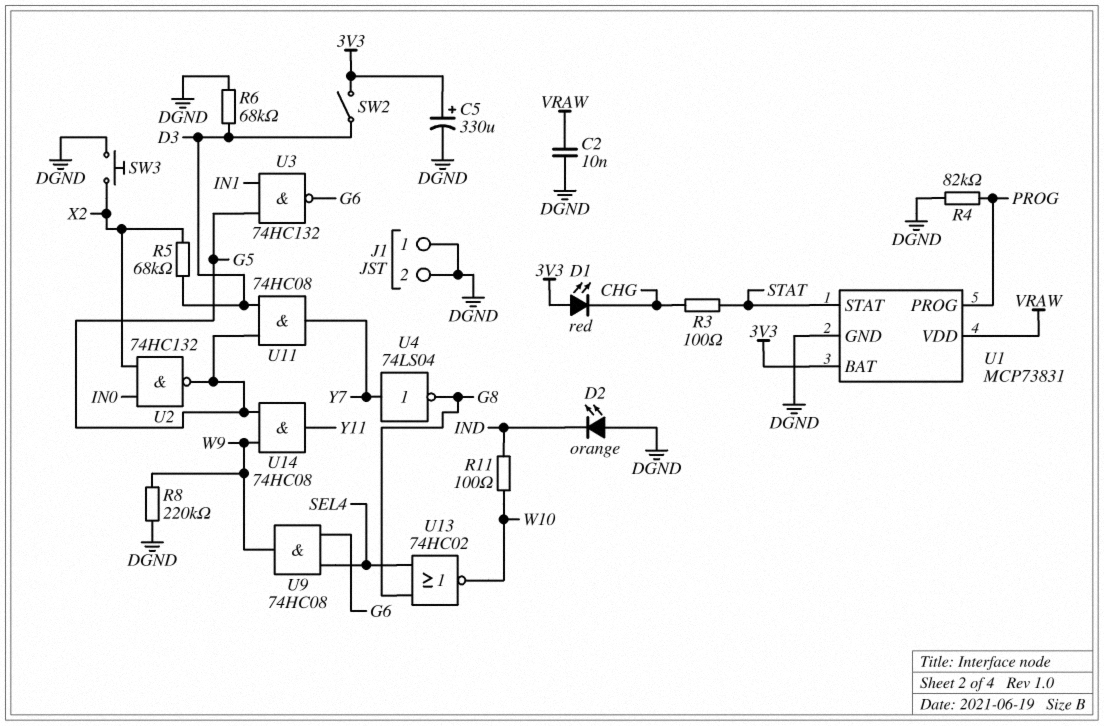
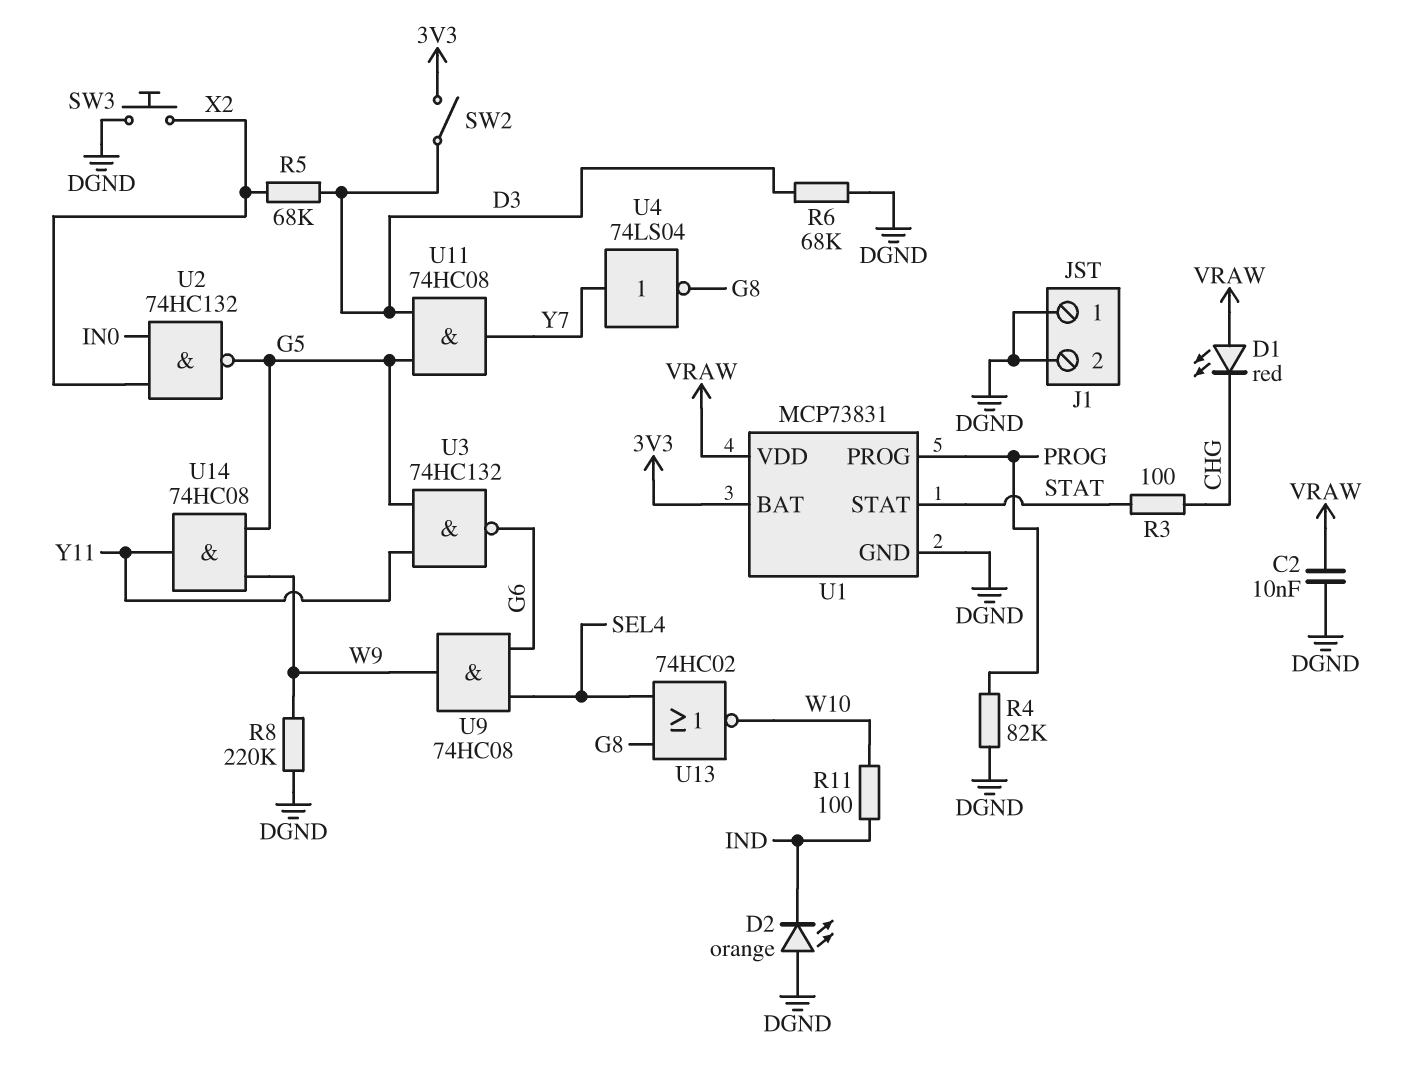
C5: 330uF (plus 3V3, minus DGND) -> none
D1: LED red (A 3V3, K CHG) -> LED red (A VRAW, K CHG)
U3: NAND 74HC132 (in G5, in IN1, out G6) -> NAND 74HC132 (in G5, in Y11, out G6)

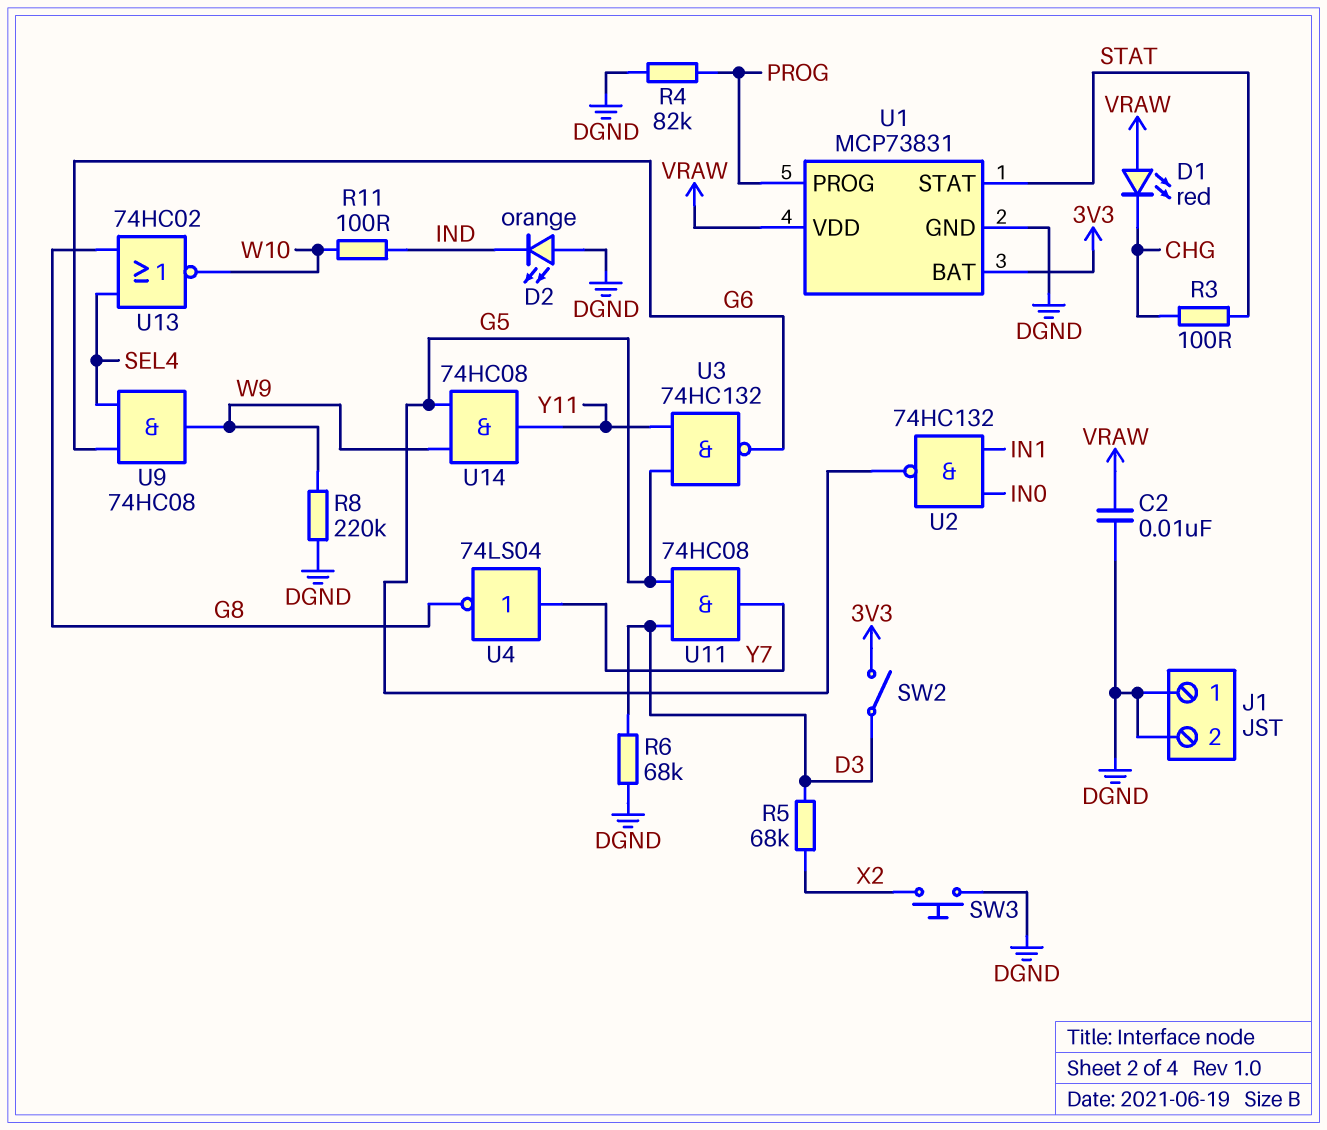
U2: NAND 74HC132 (in IN0, in X2, out G5) -> NAND 74HC132 (in IN0, in IN1, out G5)

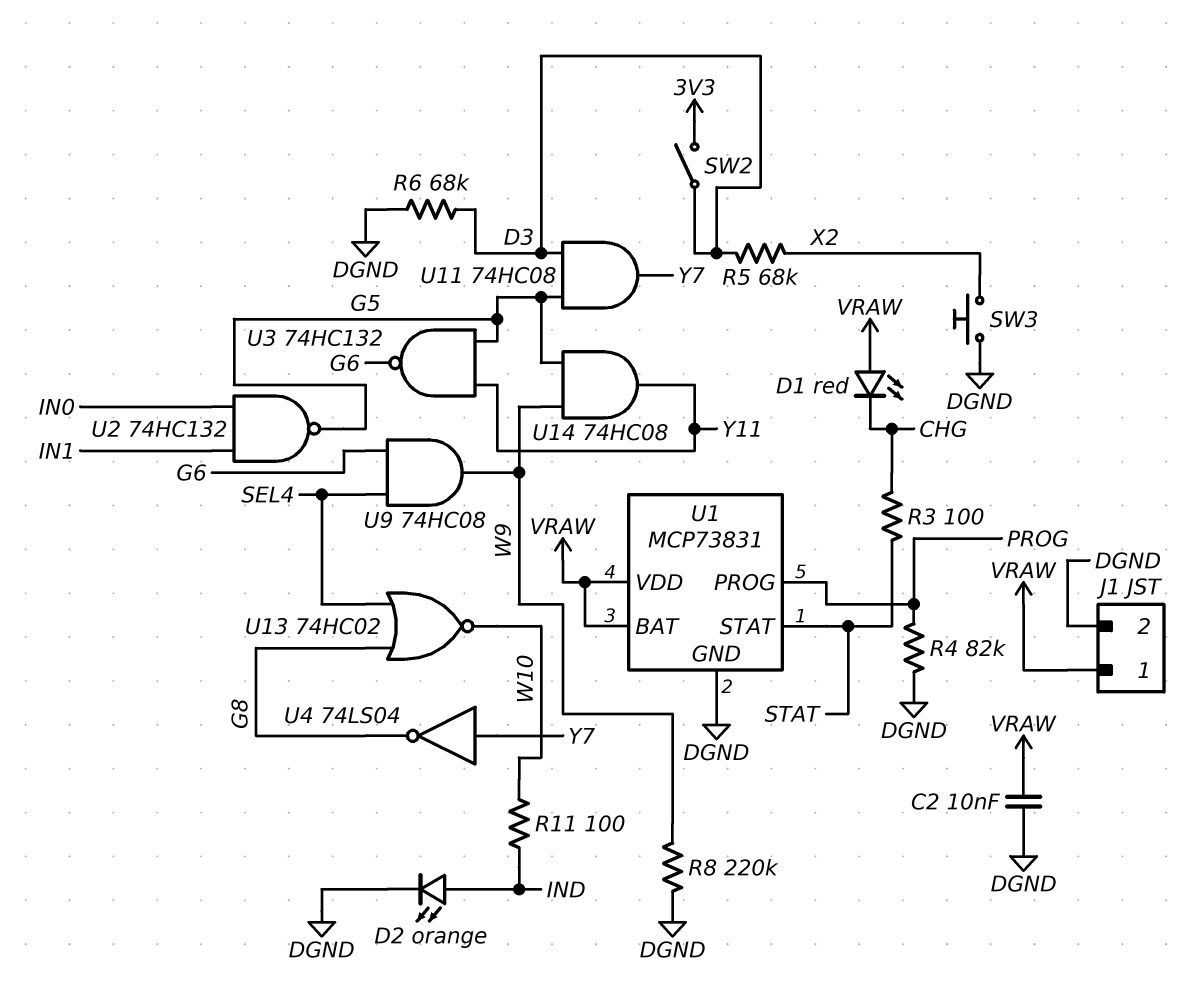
D2: LED orange (A DGND, K IND) -> LED orange (A IND, K DGND)
J1 pin 1: DGND -> VRAW
U1 pin BAT: 3V3 -> VRAW

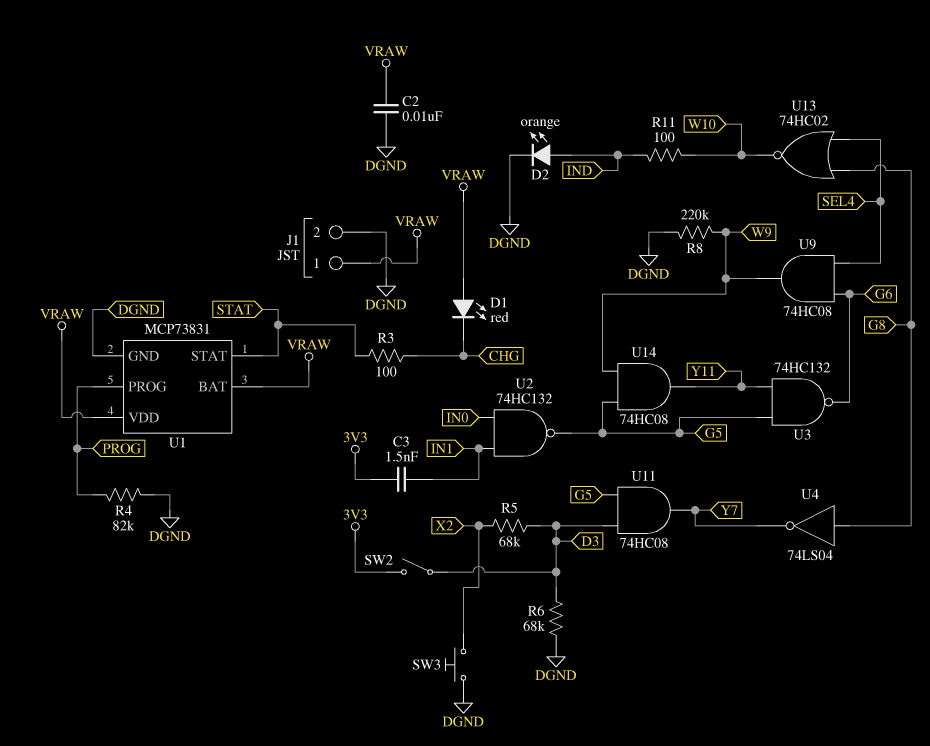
C3: none -> 1.5nF (3V3, IN1)
U4: NOT 74LS04 (in Y7, out G8) -> NOT 74LS04 (in G8, out Y7)

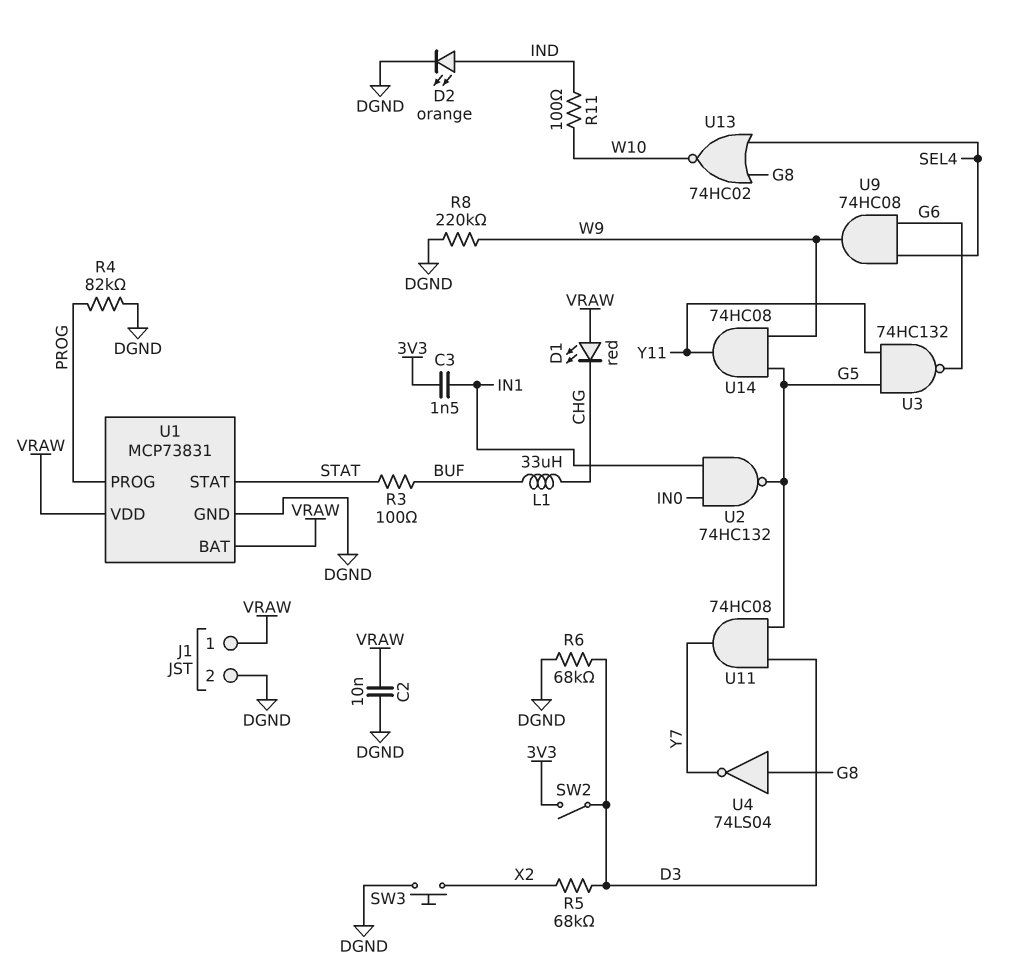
L1: none -> 33uH (BUF, CHG)
R3: 100 (CHG, STAT) -> 100 (BUF, STAT)

